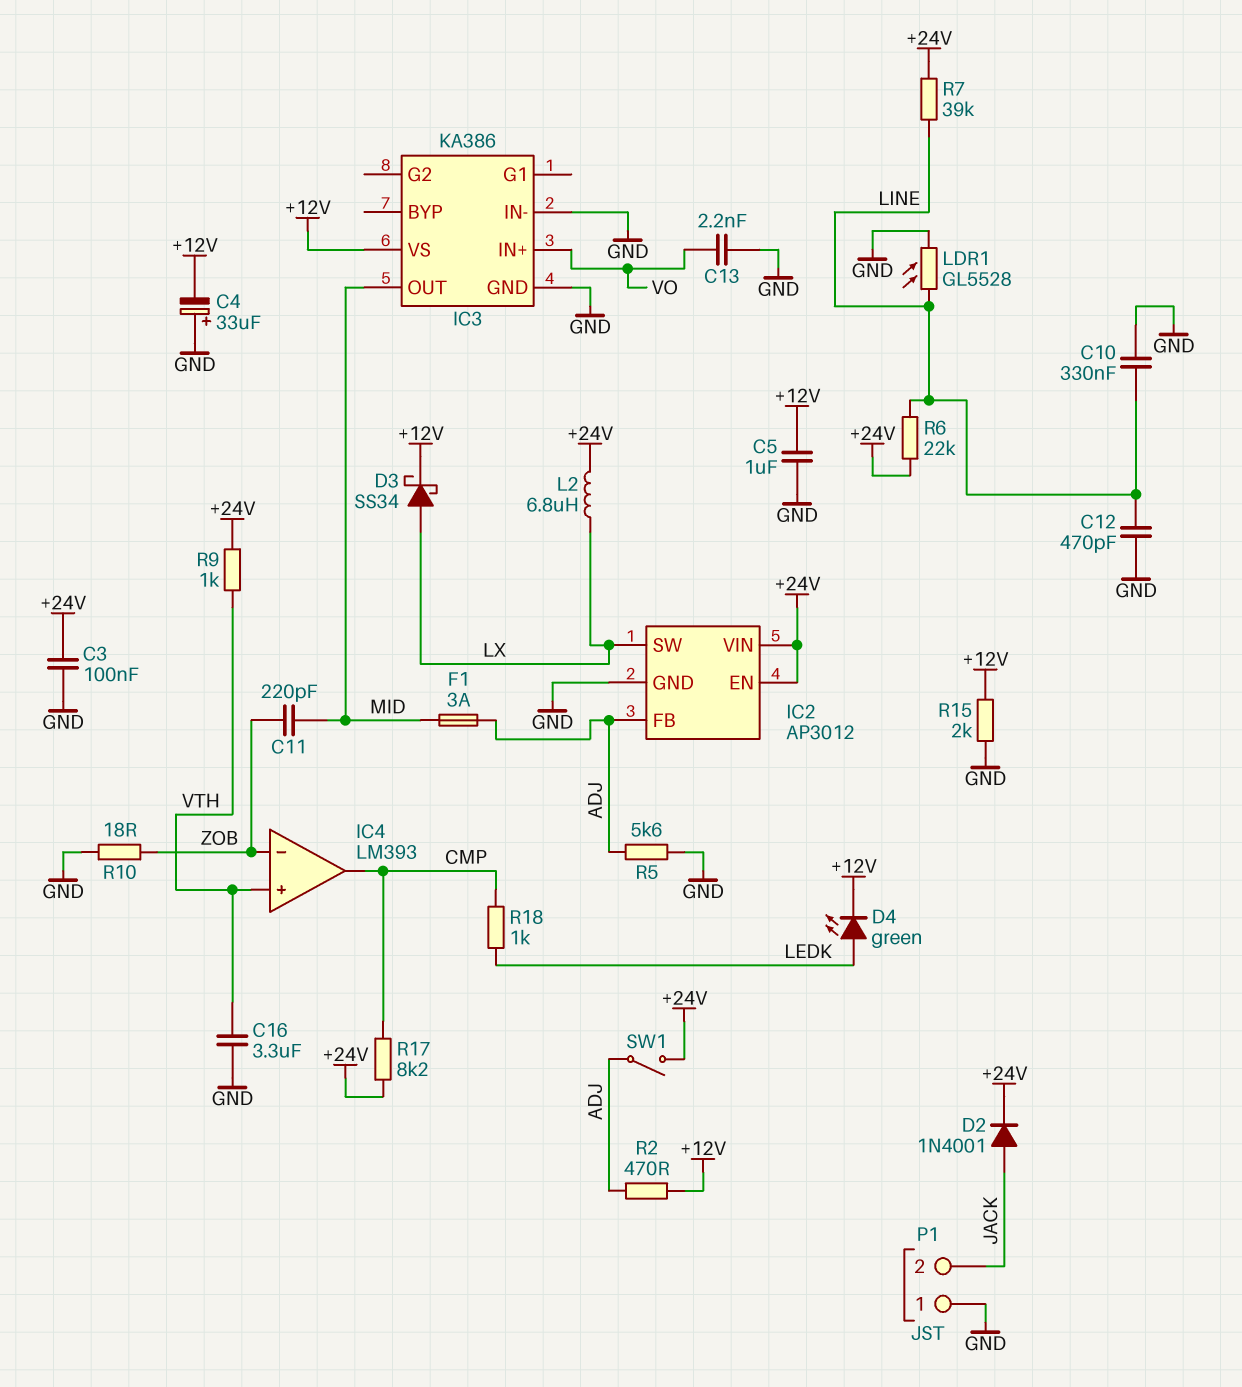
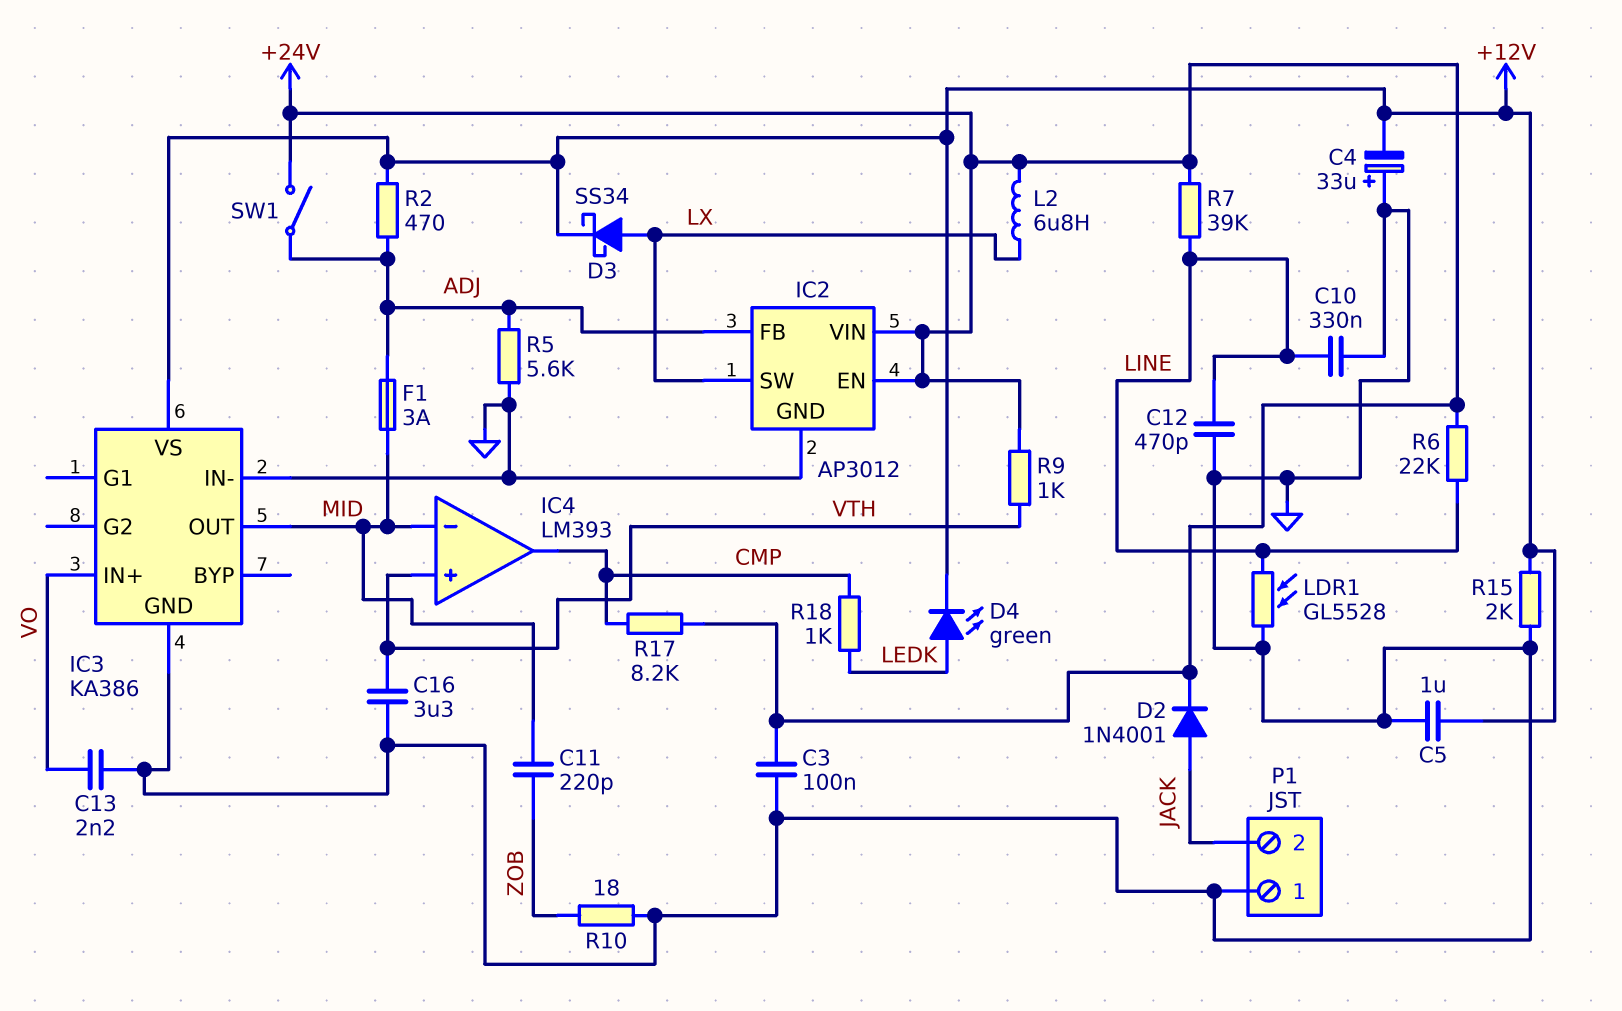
IC4 pin in-: ZOB -> MID

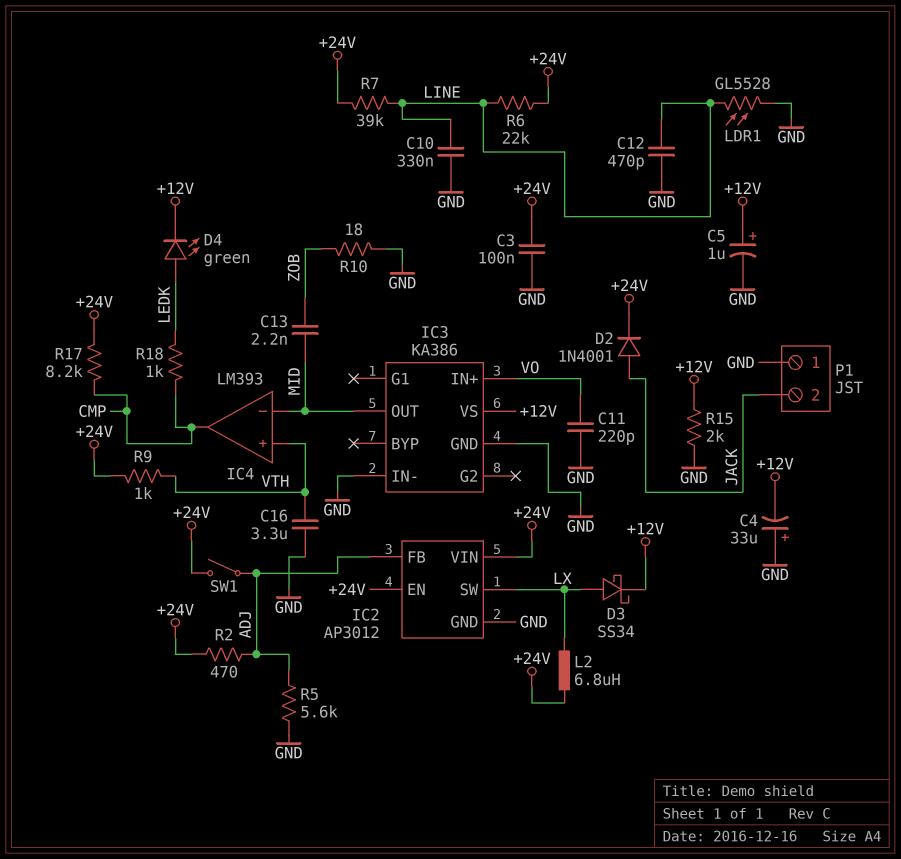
C5: 1uF (+12V, GND) -> 1uF (plus +12V, minus GND)
C11: 220pF (MID, ZOB) -> 220pF (GND, VO)
C13: 2.2nF (GND, VO) -> 2.2nF (MID, ZOB)
F1: 3A (ADJ, MID) -> none
R2: 470 (+12V, ADJ) -> 470 (+24V, ADJ)

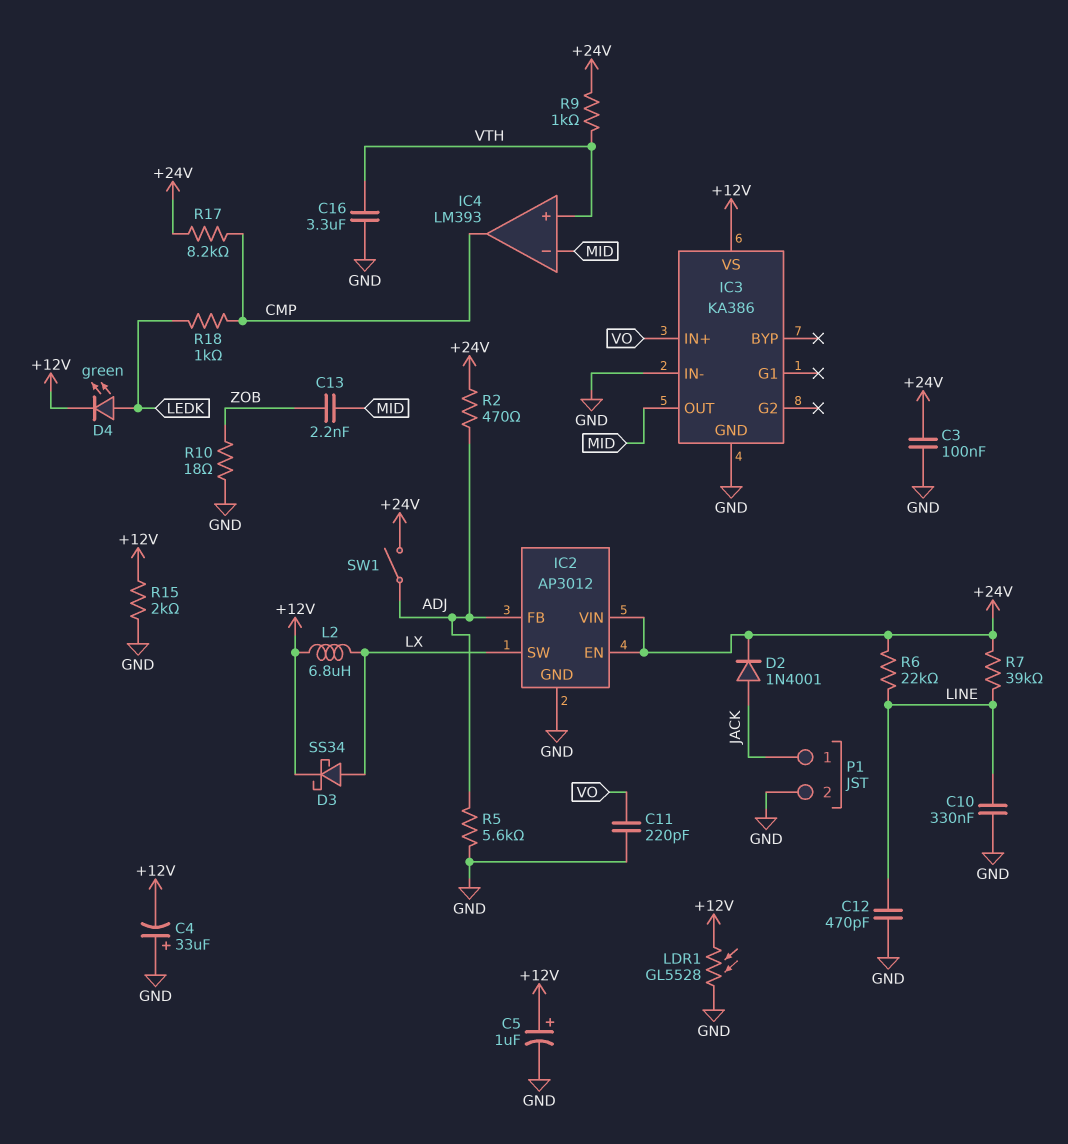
L2: 6.8uH (+24V, LX) -> 6.8uH (+12V, LX)
LDR1: GL5528 (GND, LINE) -> GL5528 (+12V, GND)
P1 pin 1: GND -> JACK
P1 pin 2: JACK -> GND

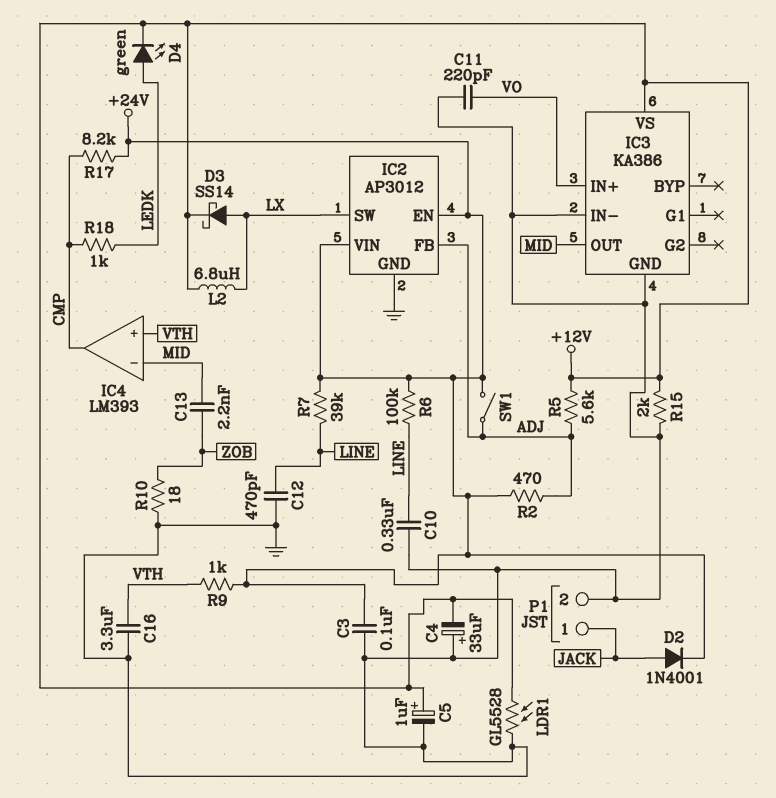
D3: schottky SS34 (A LX, K +12V) -> schottky SS14 (A LX, K +12V)
R5: 5.6k (ADJ, GND) -> 5.6k (+12V, ADJ)
R6: 22k (+24V, LINE) -> 100k (+24V, LINE)

